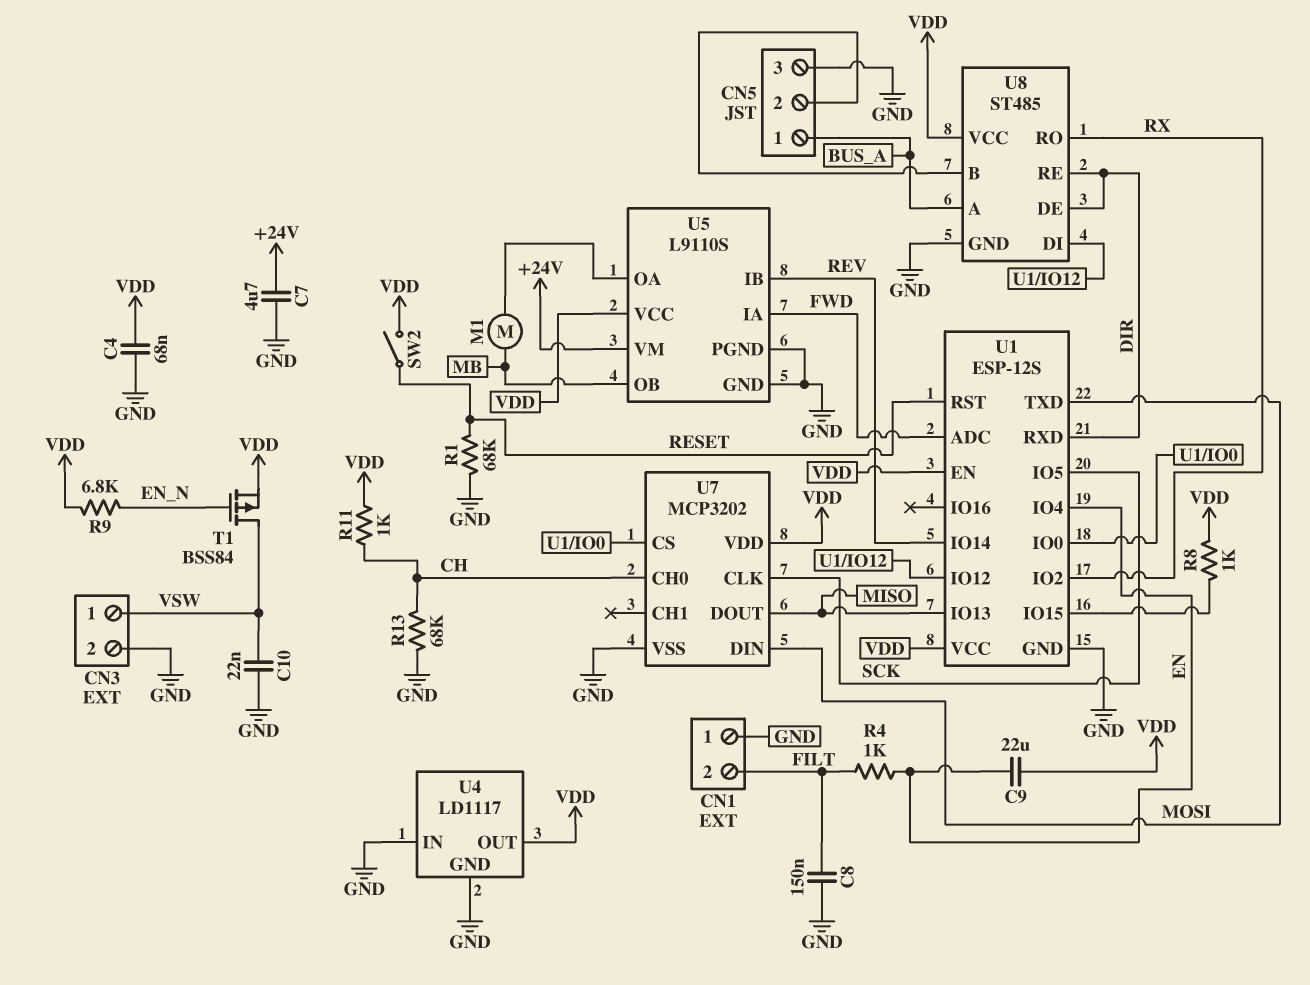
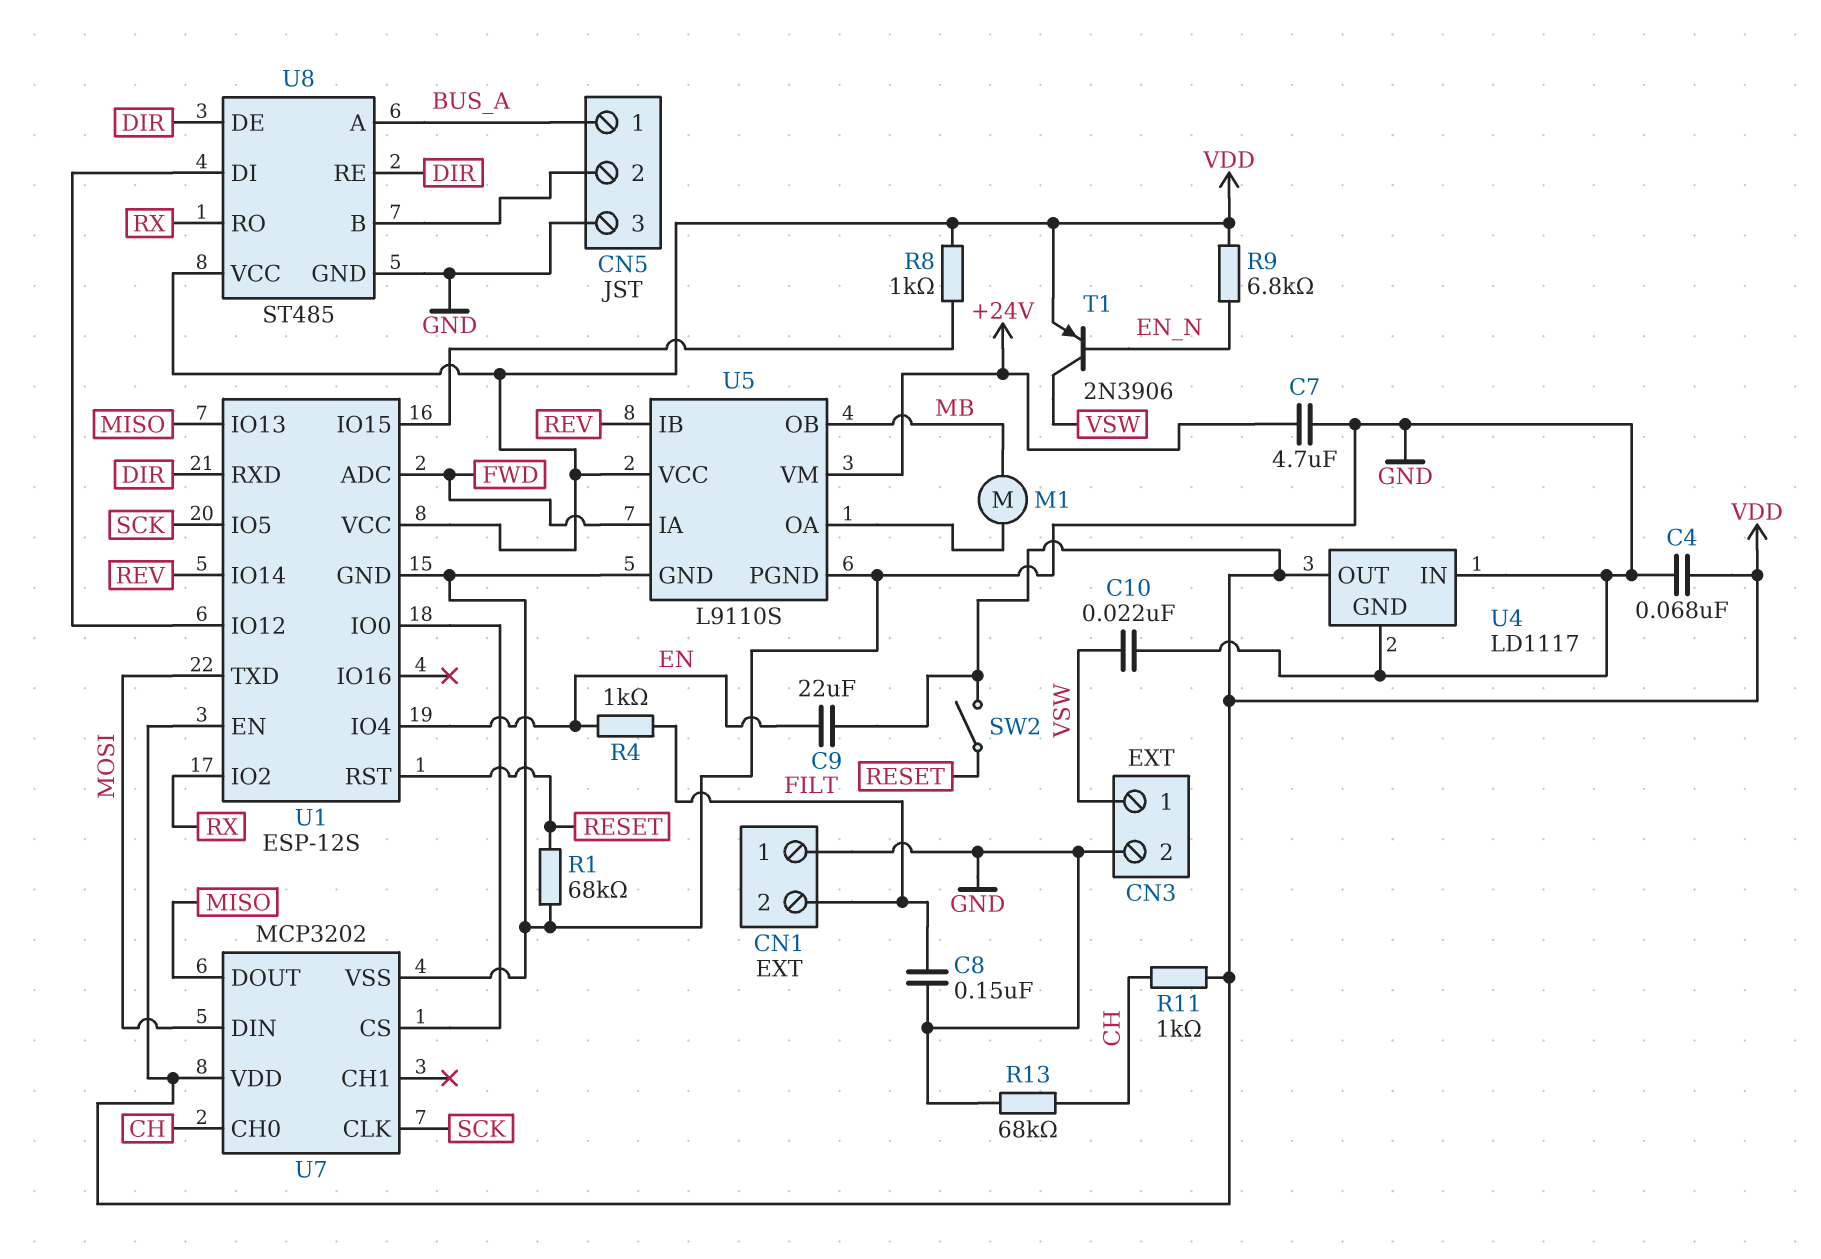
T1: PMOS BSS84 (G EN_N, D VSW, S VDD) -> PNP 2N3906 (B EN_N, C VSW, E VDD)

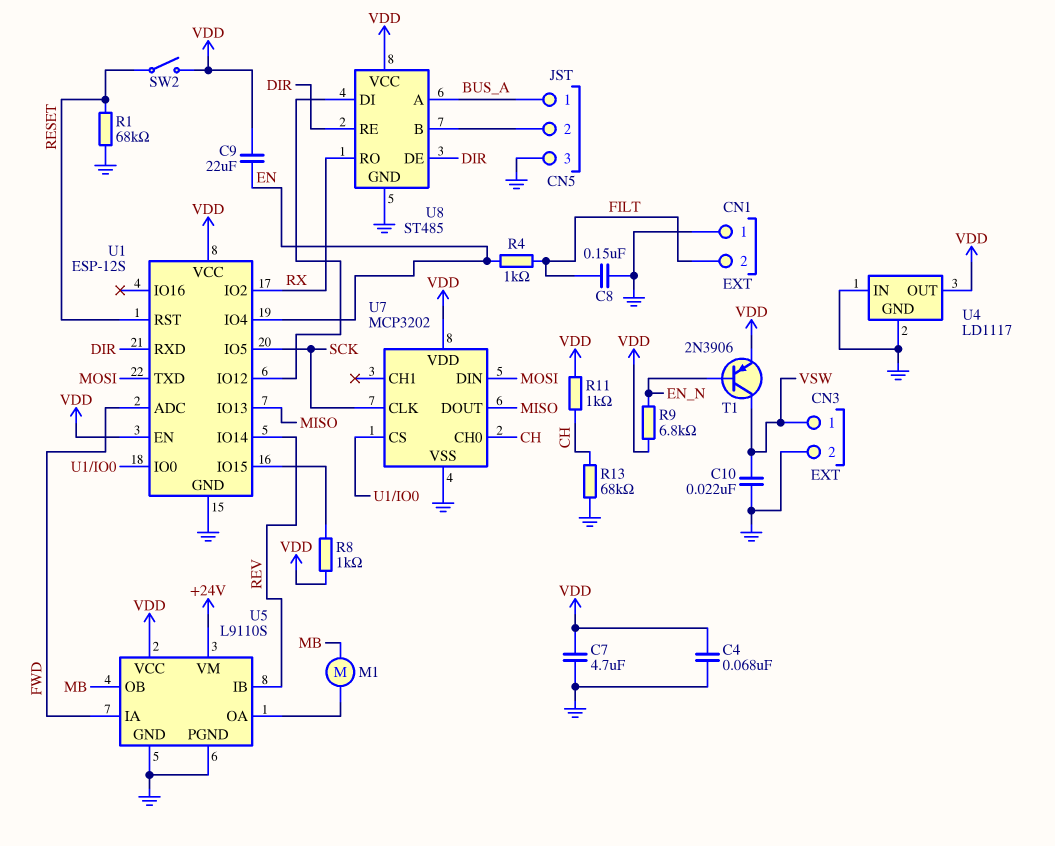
C7: 4.7uF (+24V, GND) -> 4.7uF (GND, VDD)

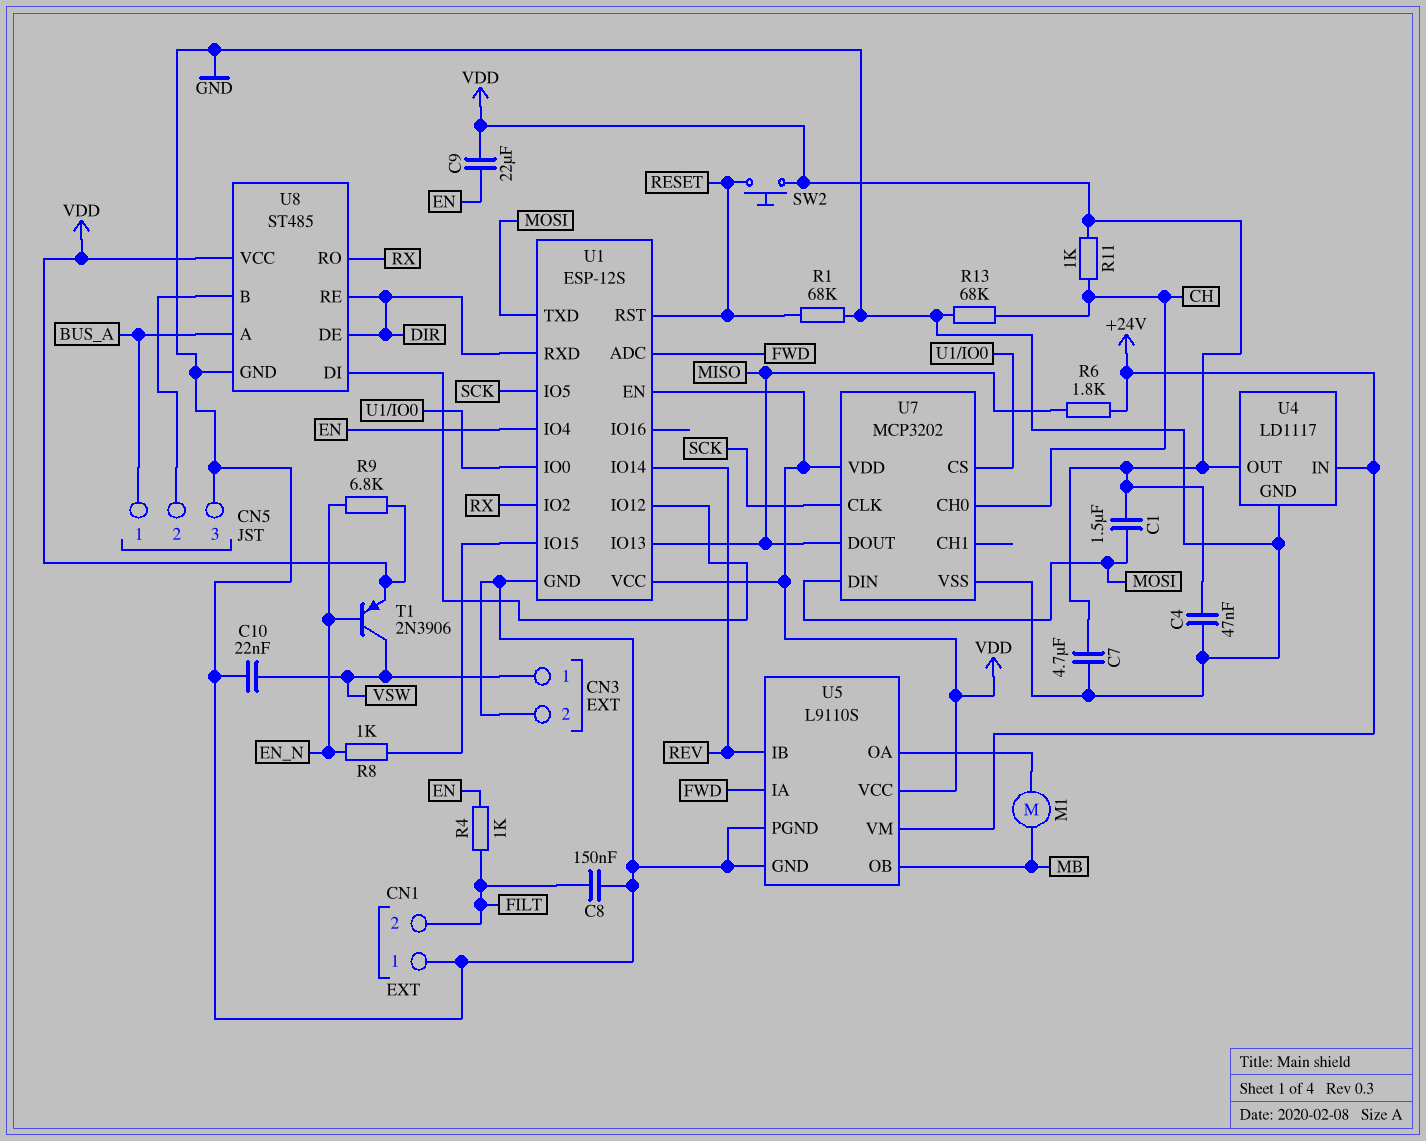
C1: none -> 1.5uF (MOSI, VDD)
C4: 68nF (GND, VDD) -> 47nF (GND, VDD)
R6: none -> 1.8k (+24V, MISO)
R8: 1k (U1/IO15, VDD) -> 1k (EN_N, U1/IO15)
SW2: switch (RESET, VDD) -> button (RESET, VDD)
U4 pin IN: GND -> +24V

